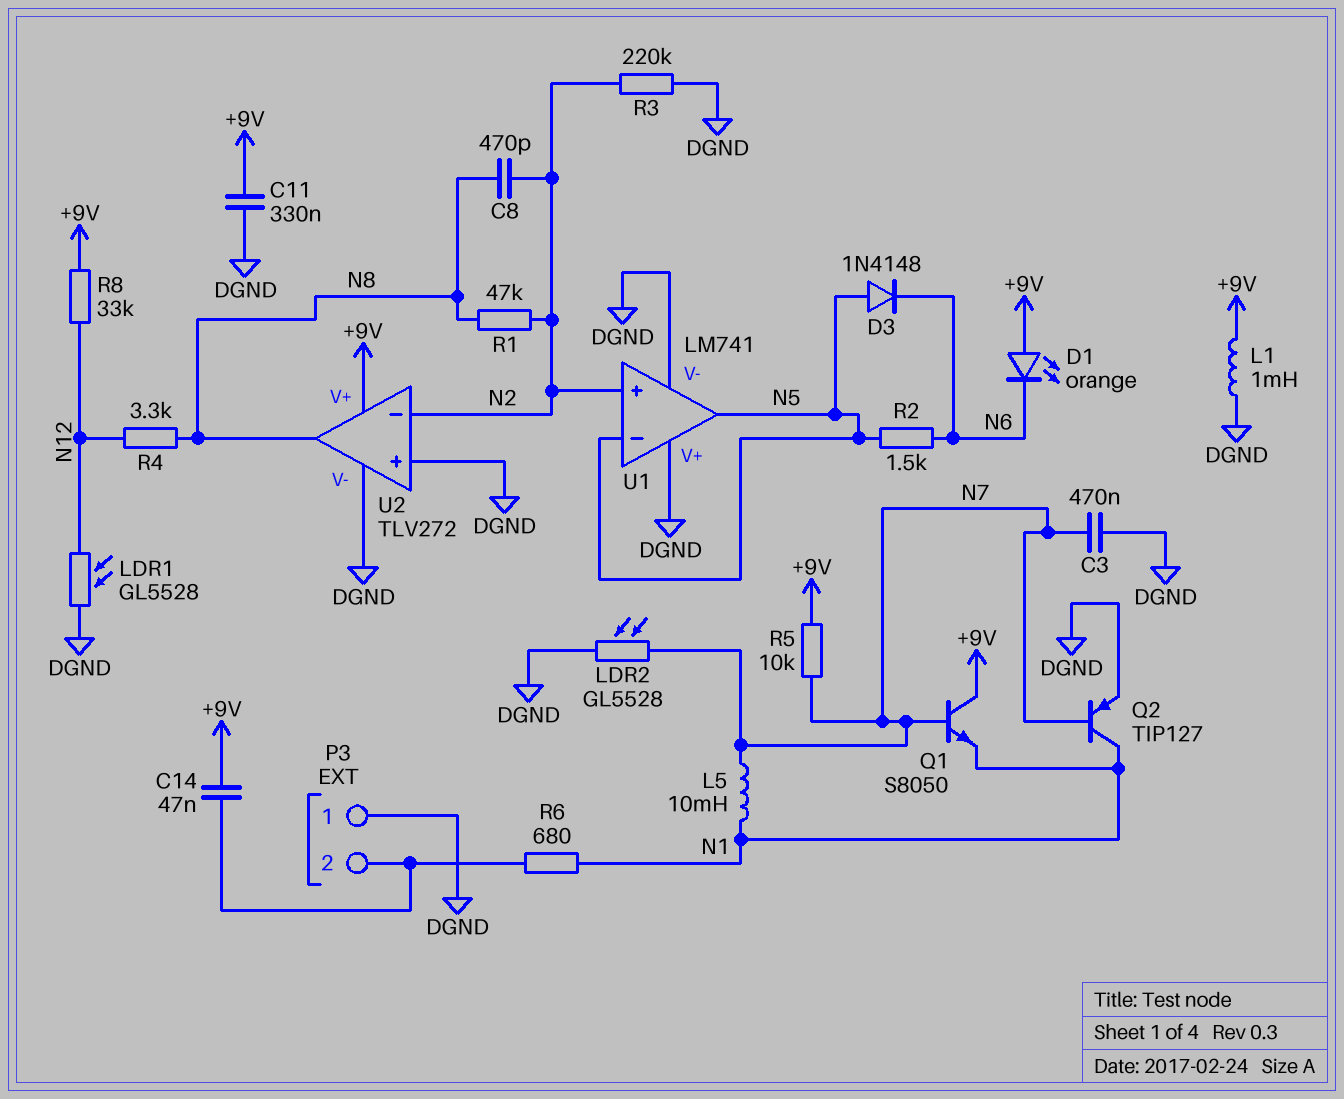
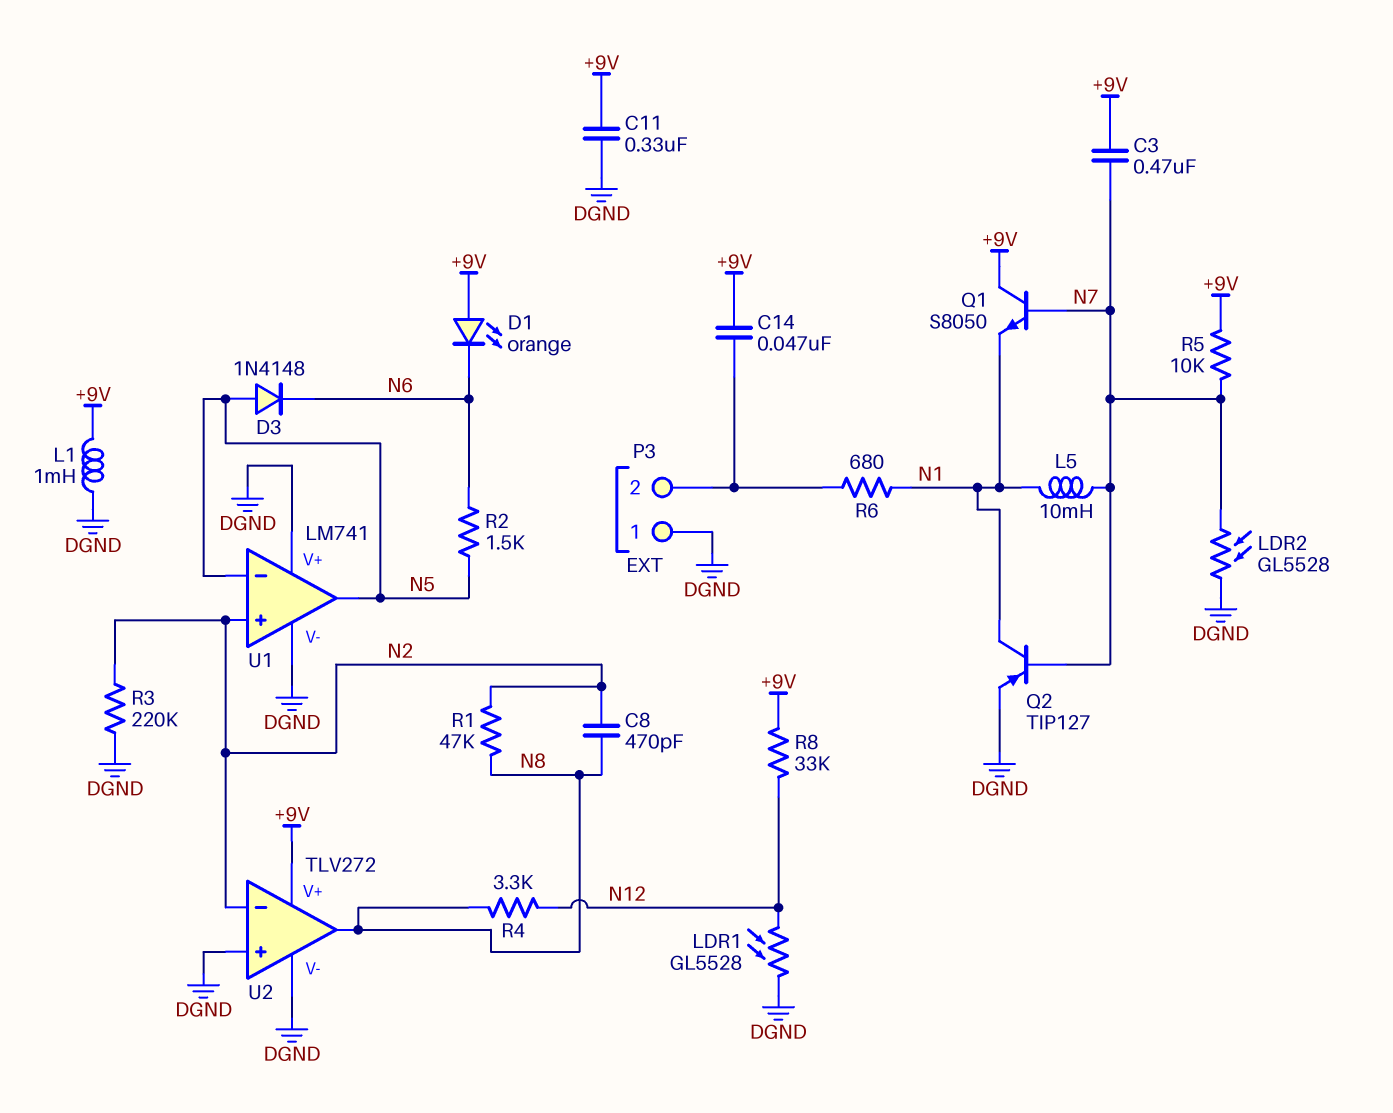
C3: 470nF (DGND, N7) -> 470nF (+9V, N7)

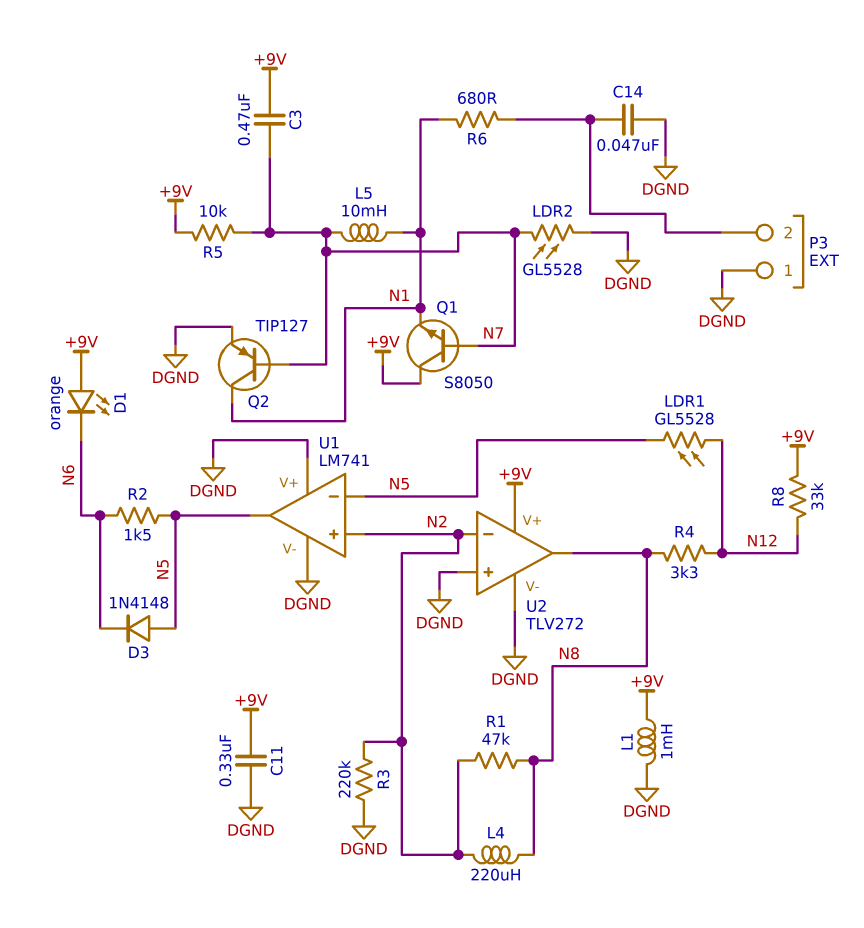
C8: 470pF (N2, N8) -> none
C14: 47nF (+9V, P3/2) -> 47nF (DGND, P3/2)
L4: none -> 220uH (N2, N8)
LDR1: GL5528 (DGND, N12) -> GL5528 (N5, N12)

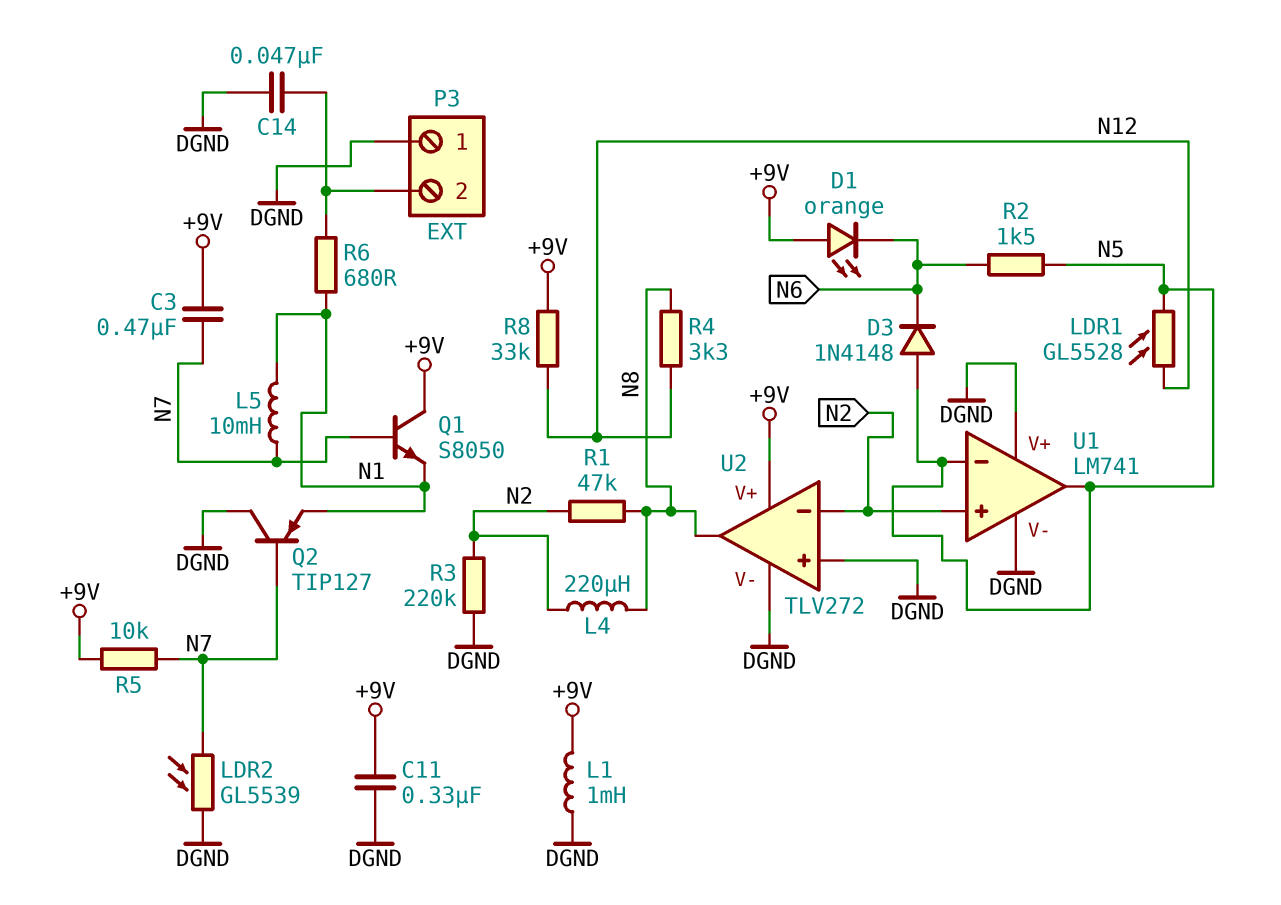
LDR2: GL5528 (DGND, N7) -> GL5539 (DGND, N7)
Q2: PNP TIP127 (B N7, C N1, E DGND) -> PNP TIP127 (B N7, C DGND, E N1)

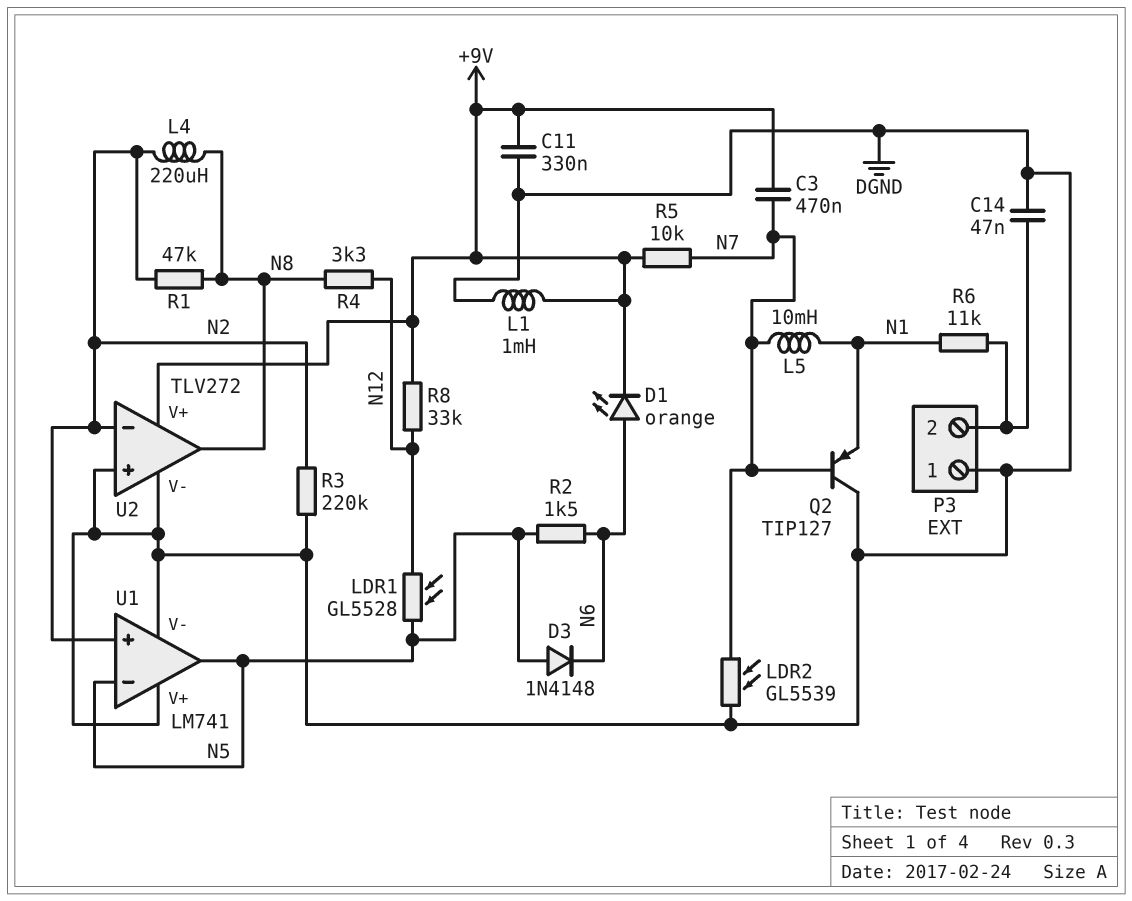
D1: LED orange (A +9V, K N6) -> LED orange (A N6, K +9V)
Q1: NPN S8050 (B N7, C +9V, E N1) -> none
R6: 680 (N1, P3/2) -> 11k (N1, P3/2)

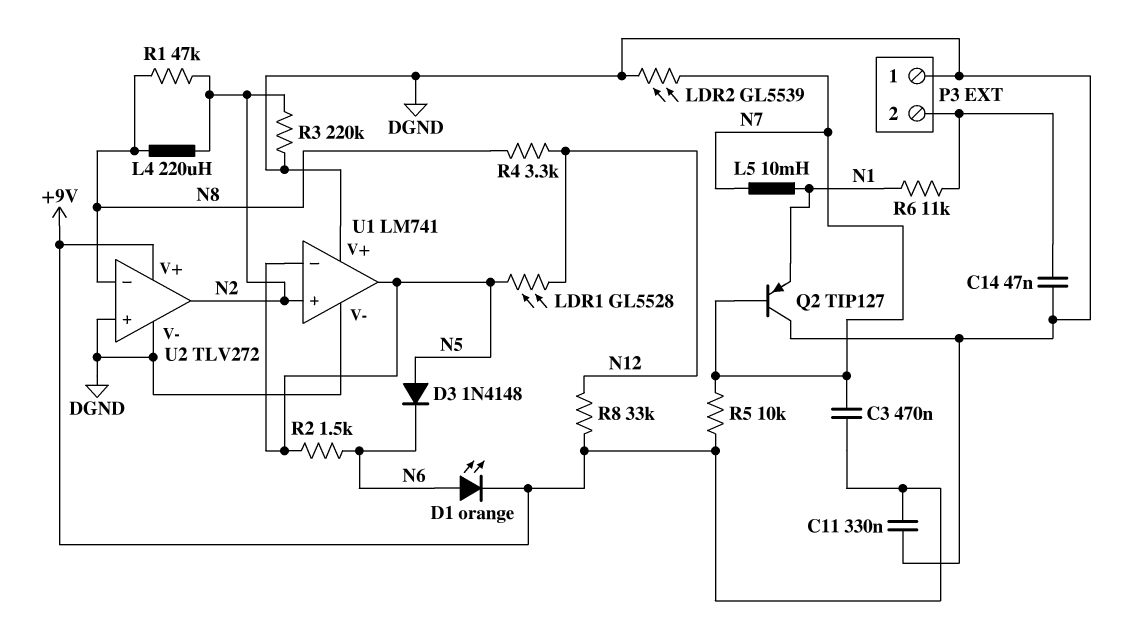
L1: 1mH (+9V, DGND) -> none
U2 pin in-: N2 -> N8
U2 pin out: N8 -> N2

